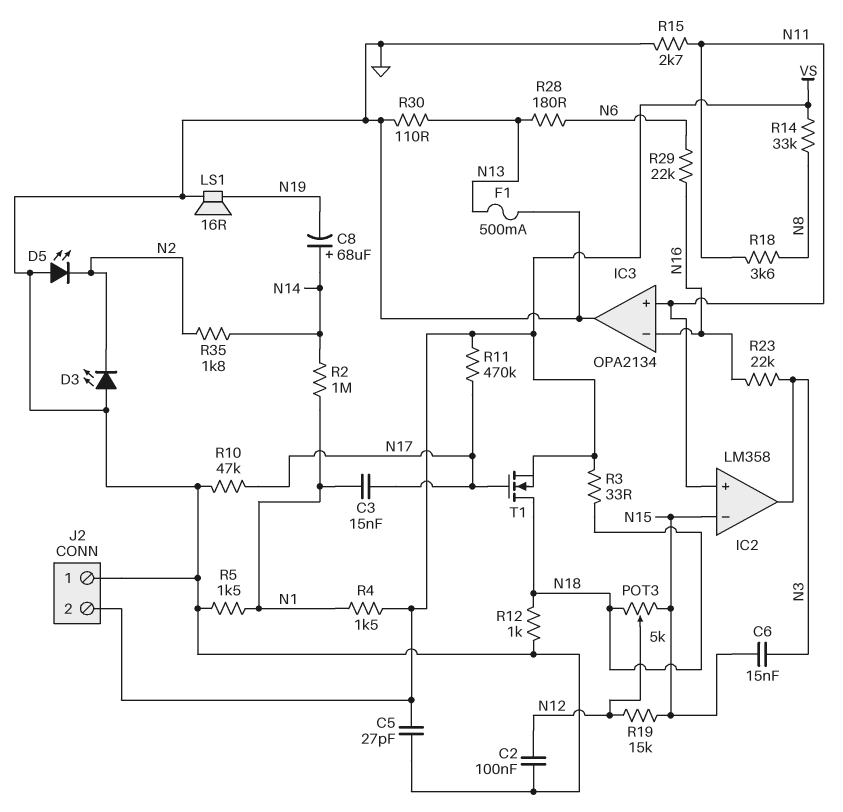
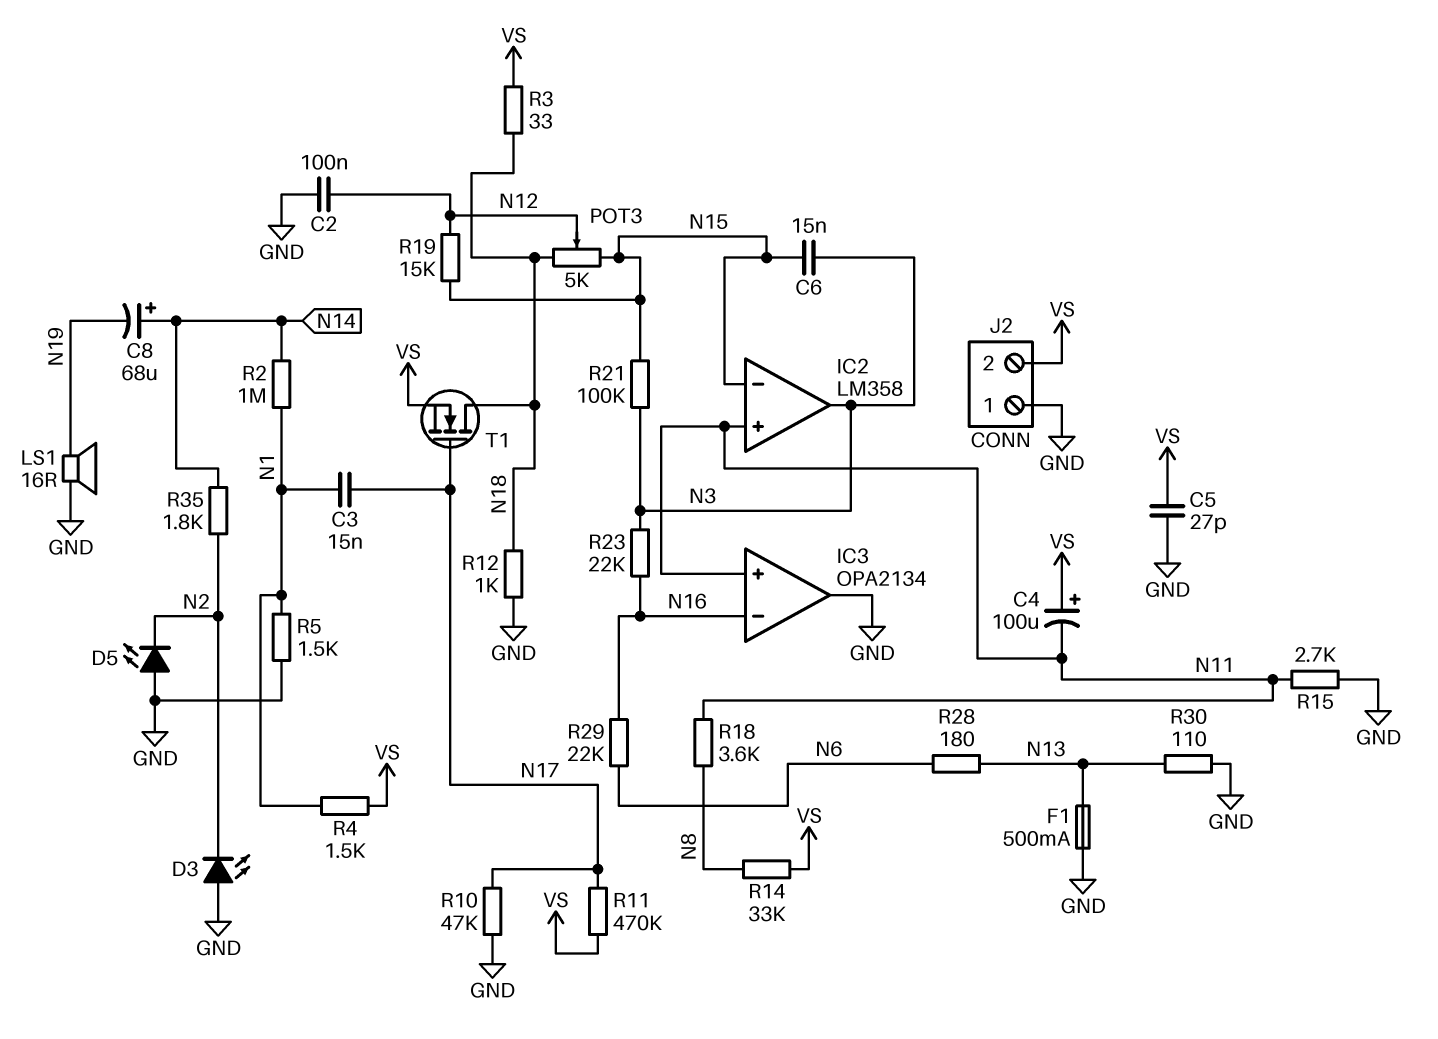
C4: none -> 100uF (plus VS, minus N11)
R21: none -> 100k (N3, N15)

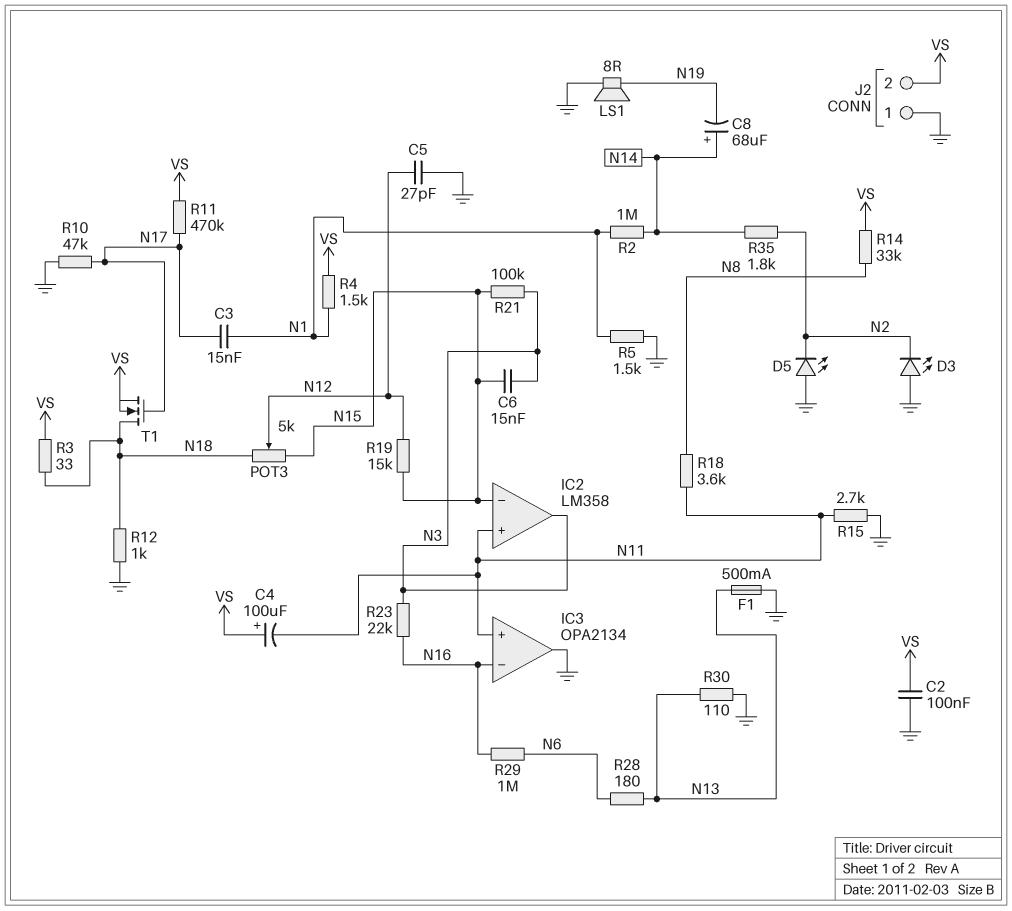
C2: 100nF (GND, N12) -> 100nF (GND, VS)
C5: 27pF (GND, VS) -> 27pF (GND, N12)
LS1: speaker 16R (GND, N19) -> speaker 8R (GND, N19)
R29: 22k (N6, N16) -> 1M (N6, N16)

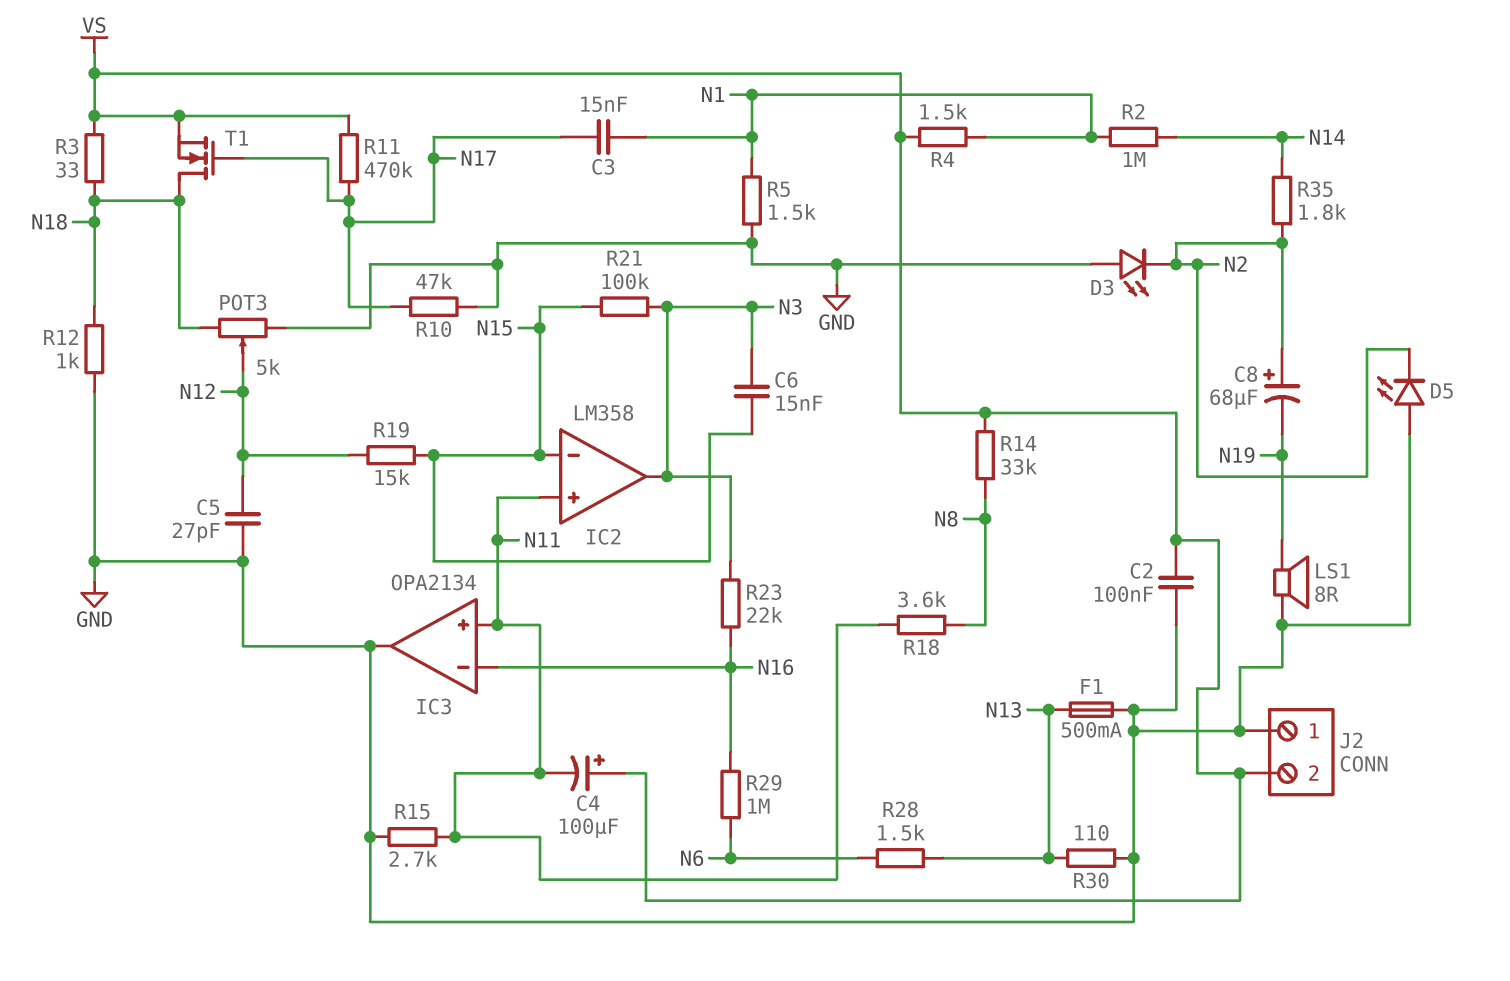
C8: 68uF (plus N14, minus N19) -> 68uF (plus N2, minus N19)
POT3: 5k (N15, N18, wiper N12) -> 5k (GND, N18, wiper N12)
R28: 180 (N6, N13) -> 1.5k (N6, N13)

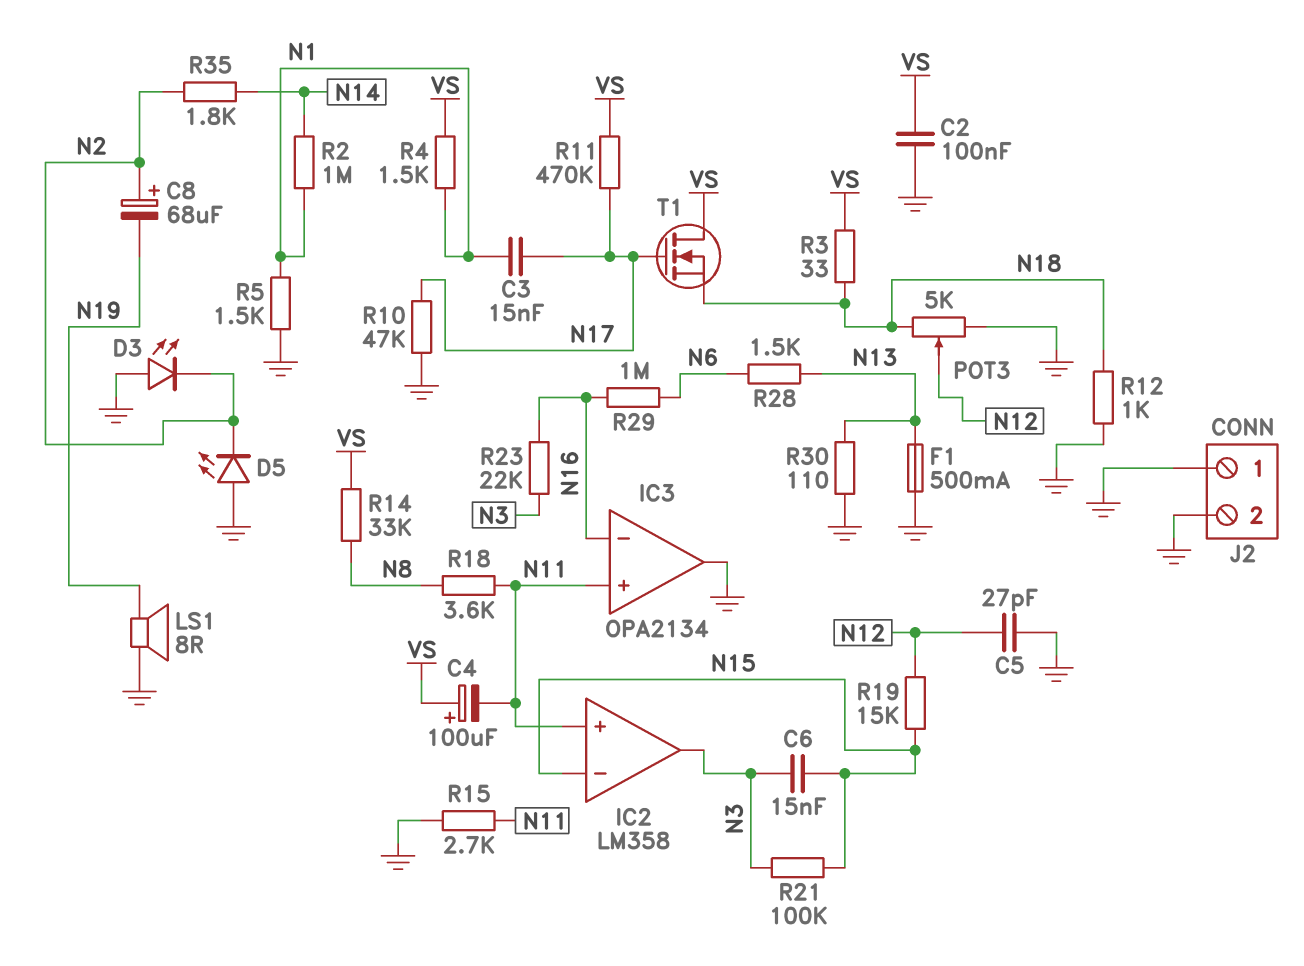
J2 pin 2: VS -> GND
T1: NMOS (G N17, D N18, S VS) -> NMOS (G N17, D VS, S N18)

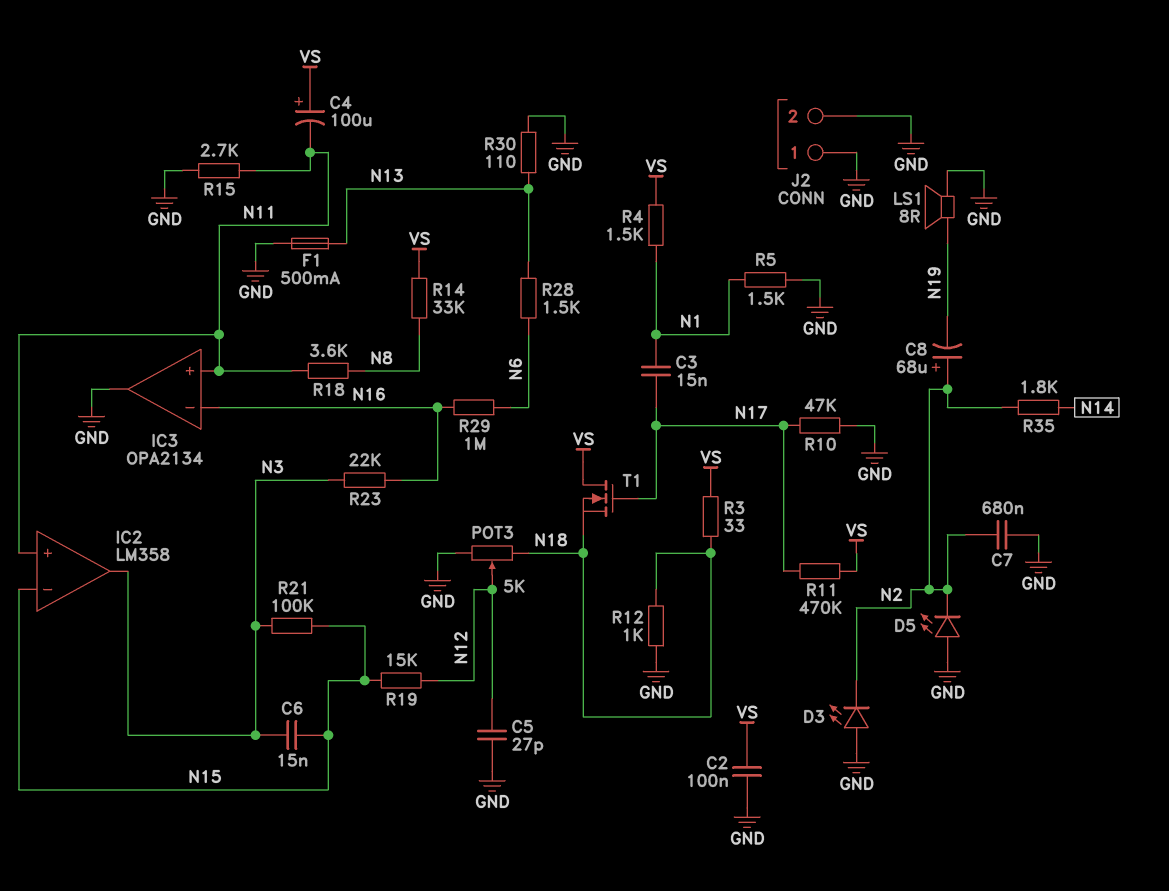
C7: none -> 680nF (GND, N2)
R2: 1M (N1, N14) -> none

